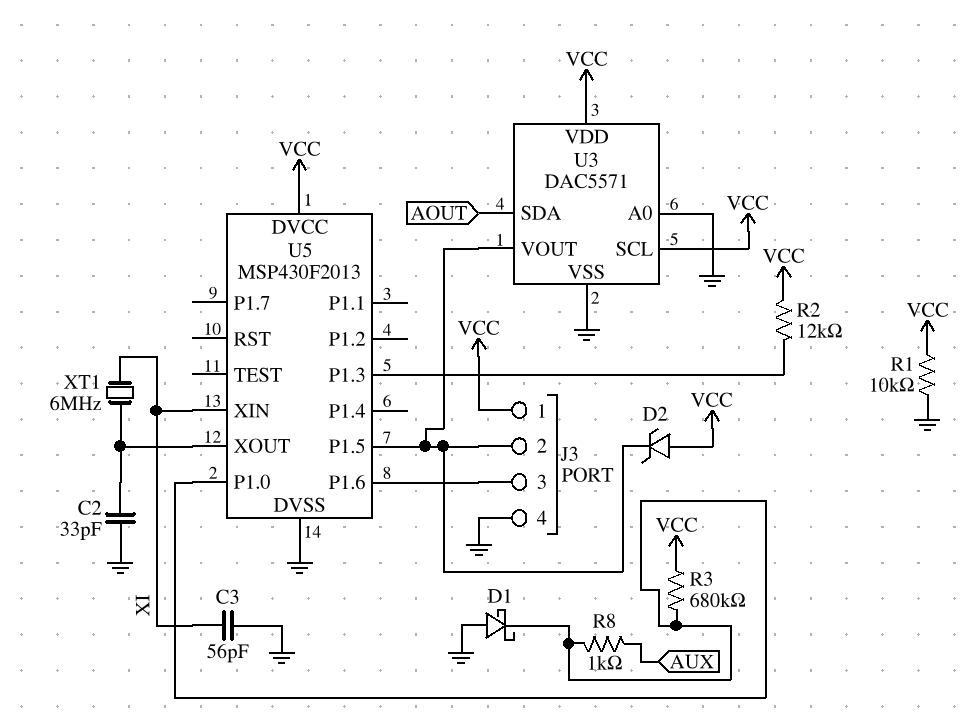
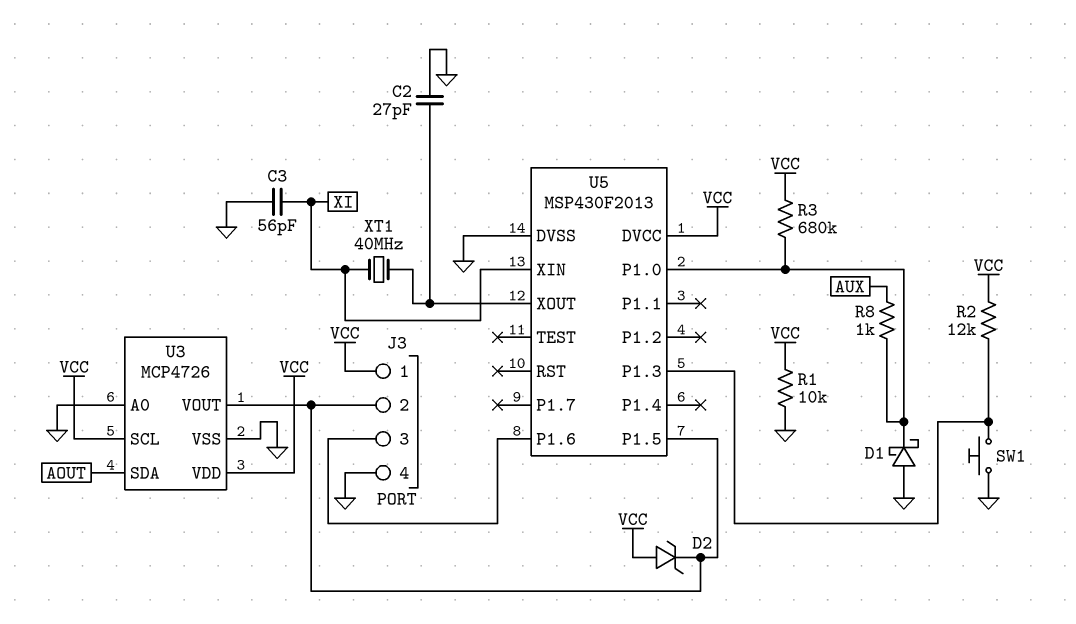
C2: 33pF (GND, U5/XOUT) -> 27pF (GND, U5/XOUT)
SW1: none -> button (GND, U5/P1.3)
U3: DAC5571 -> MCP4726
XT1: 6MHz (U5/XOUT, XI) -> 40MHz (U5/XOUT, XI)

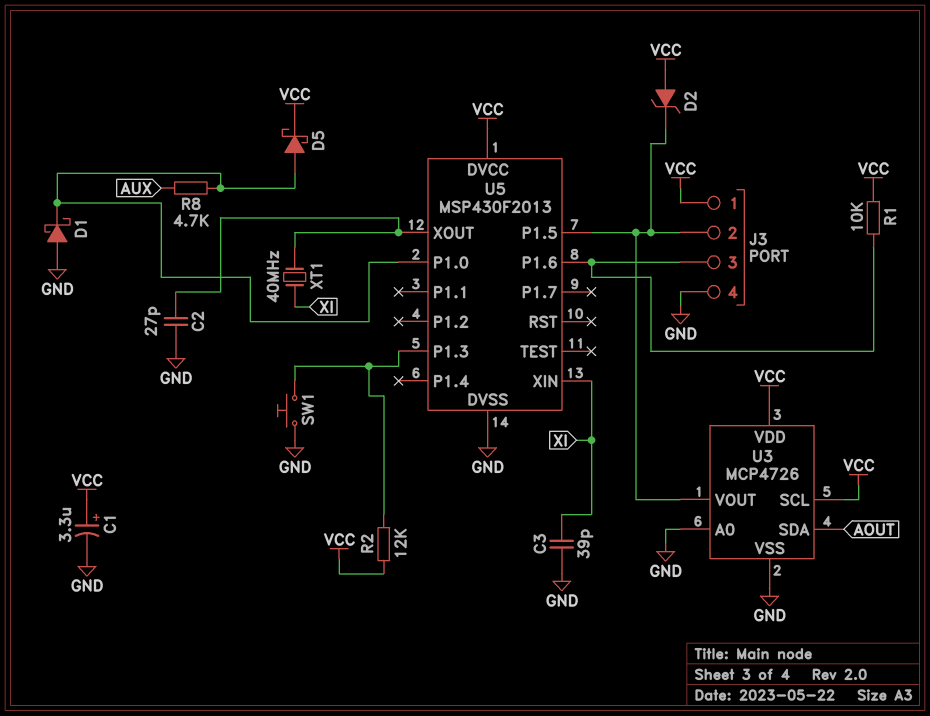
C1: none -> 3.3uF (plus VCC, minus GND)
C3: 56pF (GND, XI) -> 39pF (GND, XI)
D5: none -> schottky (A U5/P1.0, K VCC)
R1: 10k (GND, VCC) -> 10k (J3/3, VCC)
R3: 680k (U5/P1.0, VCC) -> none
R8: 1k (AUX, U5/P1.0) -> 4.7k (AUX, U5/P1.0)

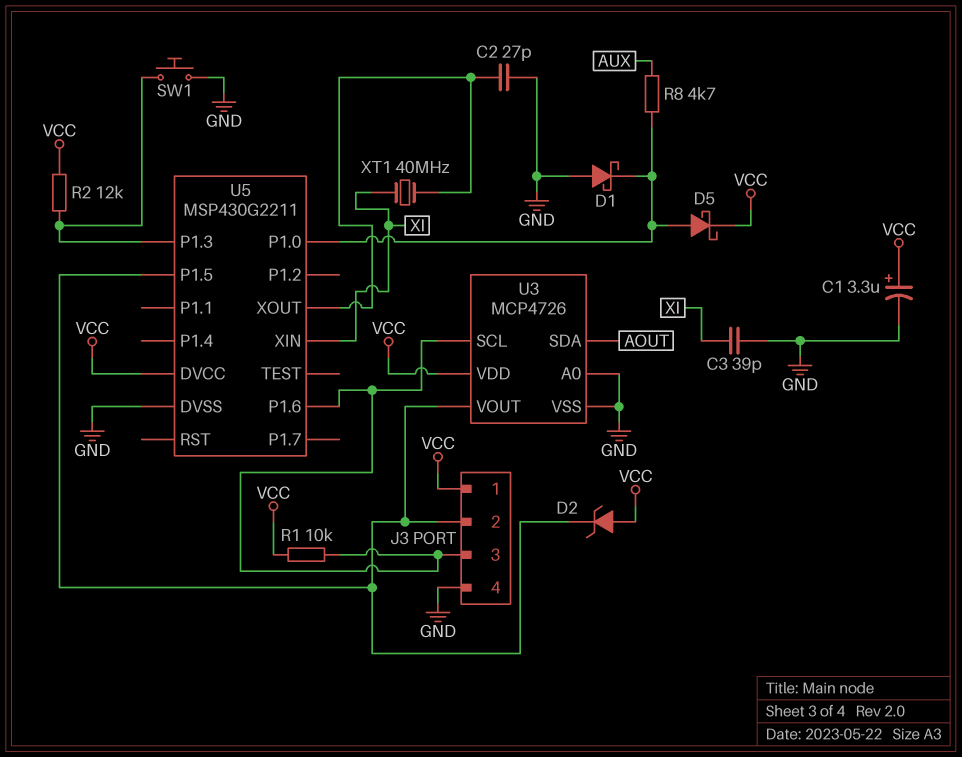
U3 pin SCL: VCC -> J3/3
U5: MSP430F2013 -> MSP430G2211

